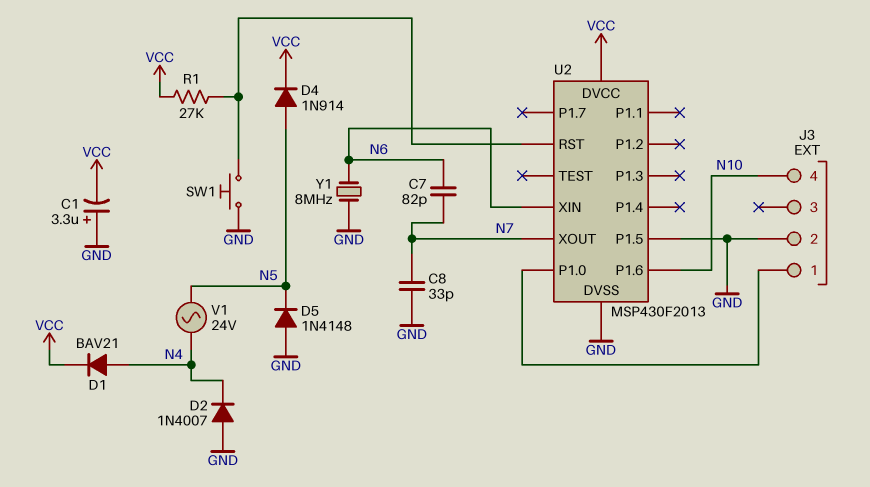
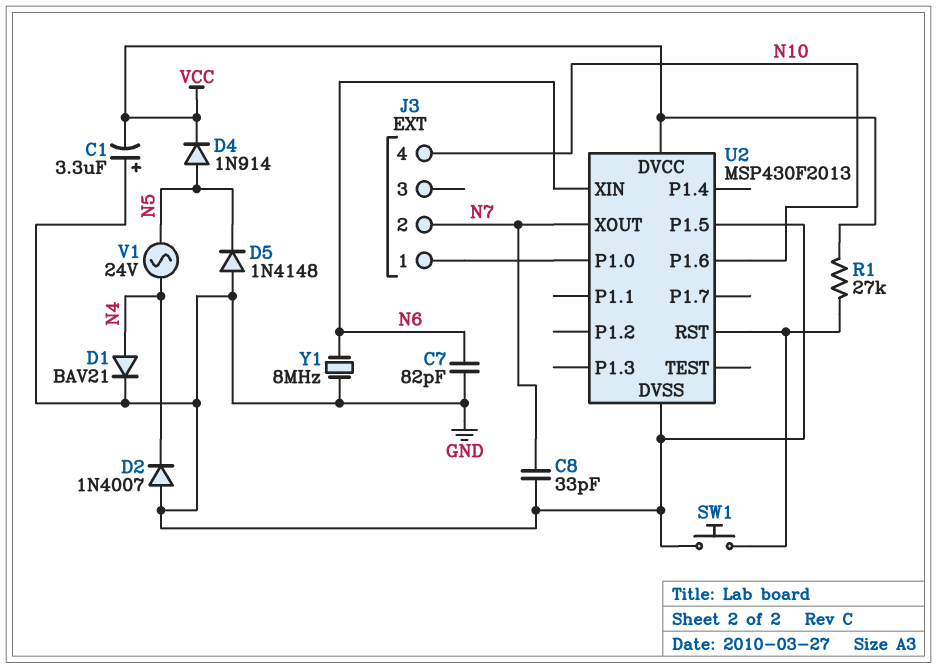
C7: 82pF (N6, N7) -> 82pF (GND, N6)
D1: diode BAV21 (A N4, K VCC) -> diode BAV21 (A N4, K GND)
J3 pin 2: GND -> N7

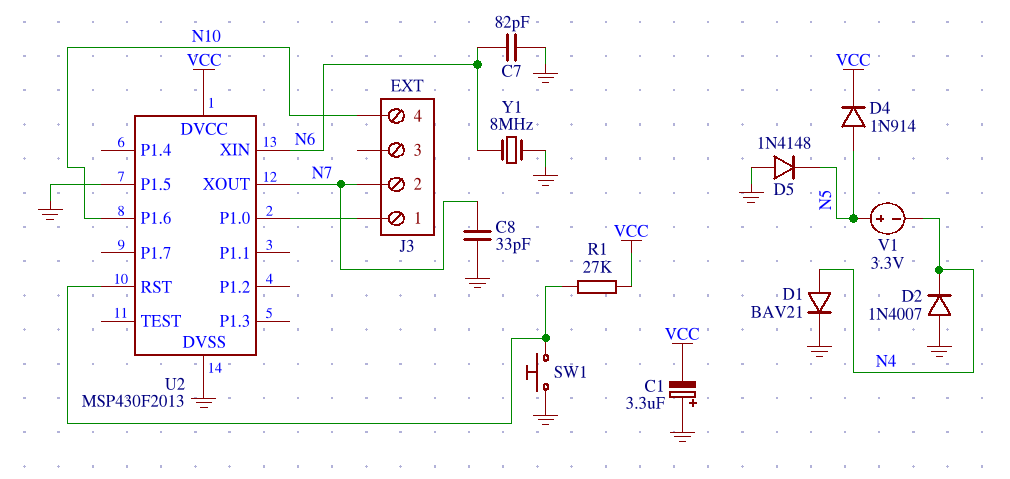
V1: AC 24V (N4, N5) -> 3.3V (plus N5, minus N4)

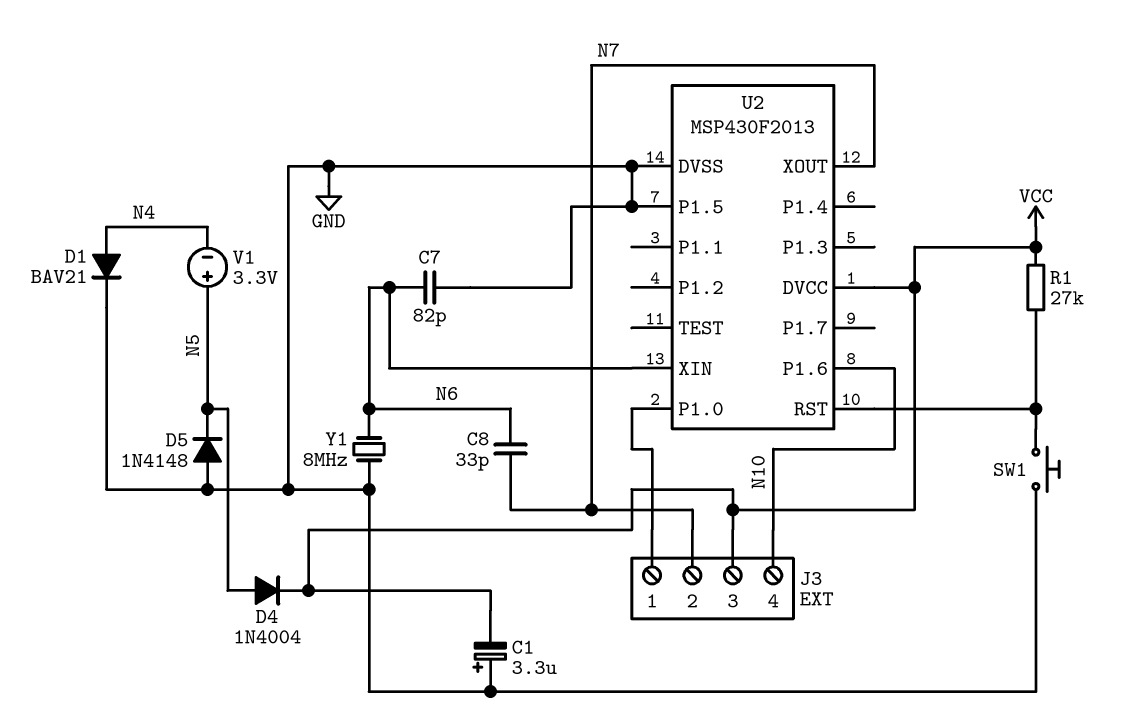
C8: 33pF (GND, N7) -> 33pF (N6, N7)
D2: diode 1N4007 (A GND, K N4) -> none
D4: diode 1N914 (A N5, K VCC) -> diode 1N4004 (A N5, K VCC)
J3 pin 3: none -> VCC

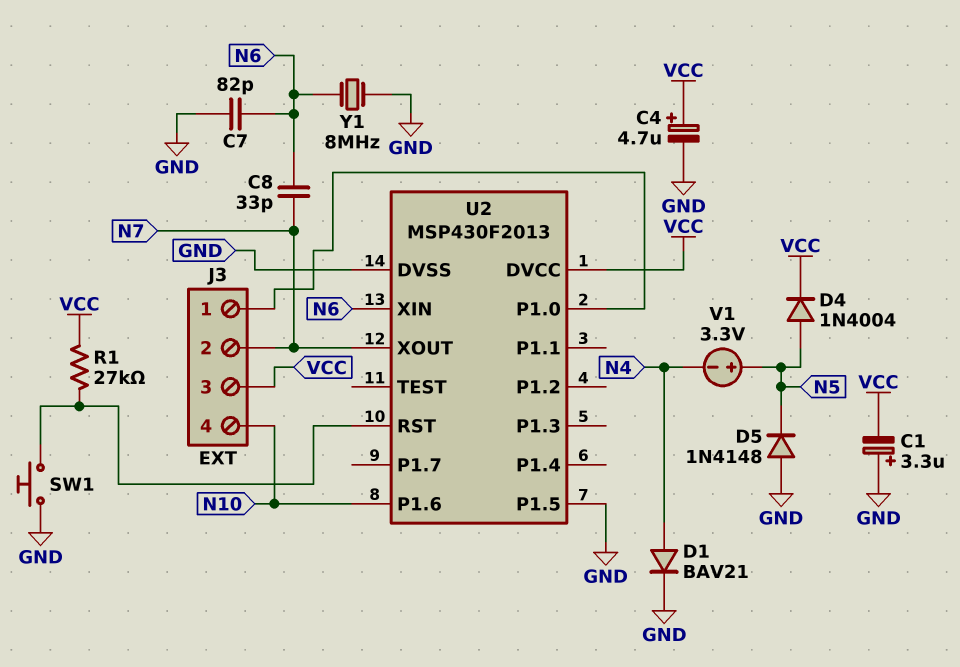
C4: none -> 4.7uF (plus VCC, minus GND)

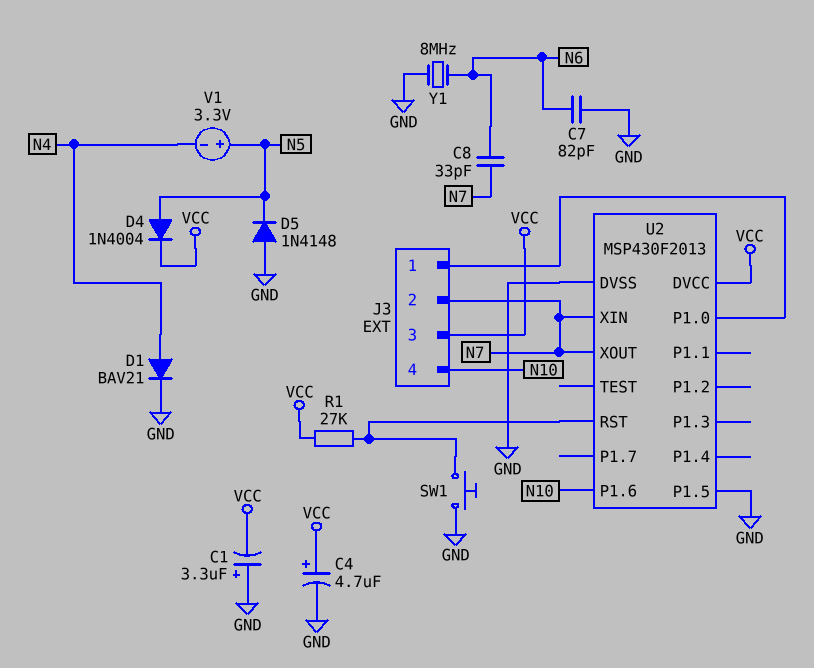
U2 pin XIN: N6 -> N7

